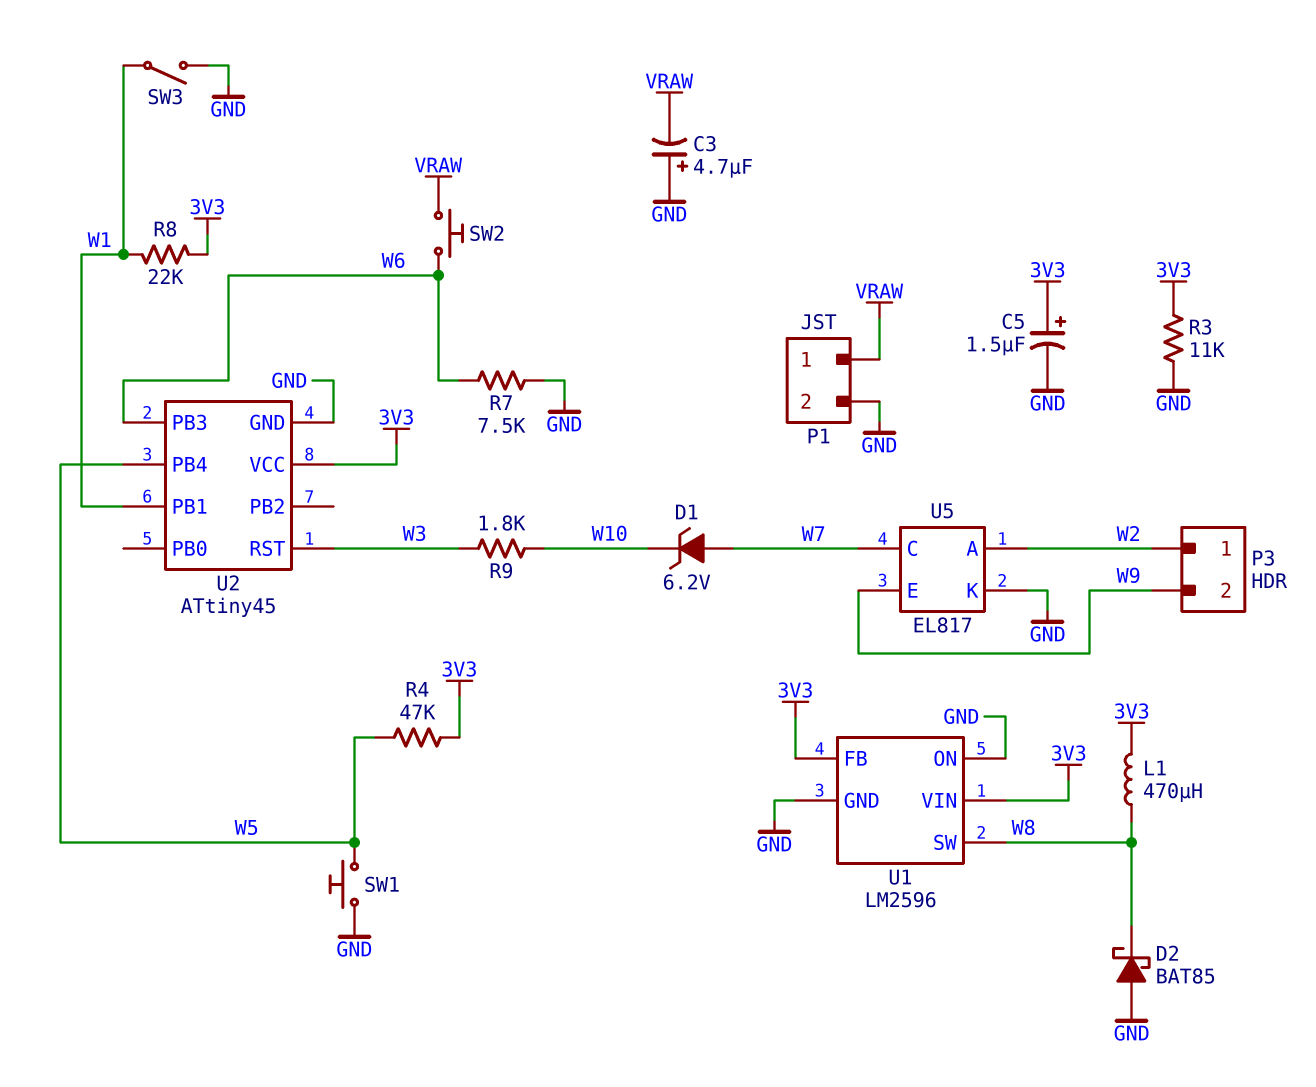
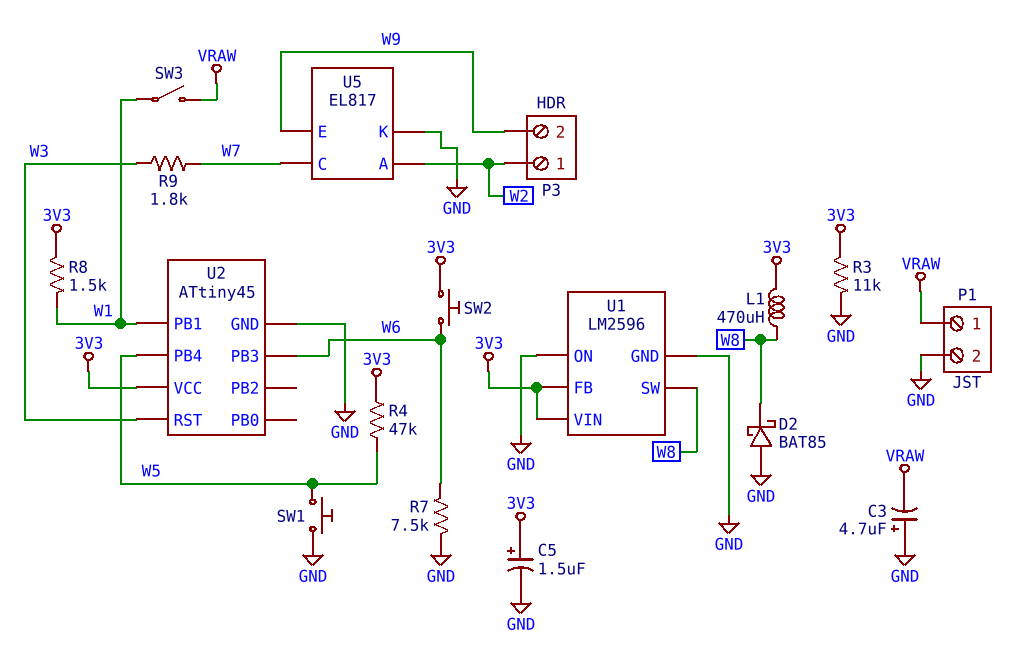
D1: zener 6.2V (A W7, K W10) -> none
R8: 22k (3V3, W1) -> 1.5k (3V3, W1)
R9: 1.8k (W3, W10) -> 1.8k (W3, W7)
SW2: button (VRAW, W6) -> button (3V3, W6)
SW3: switch (GND, W1) -> switch (VRAW, W1)

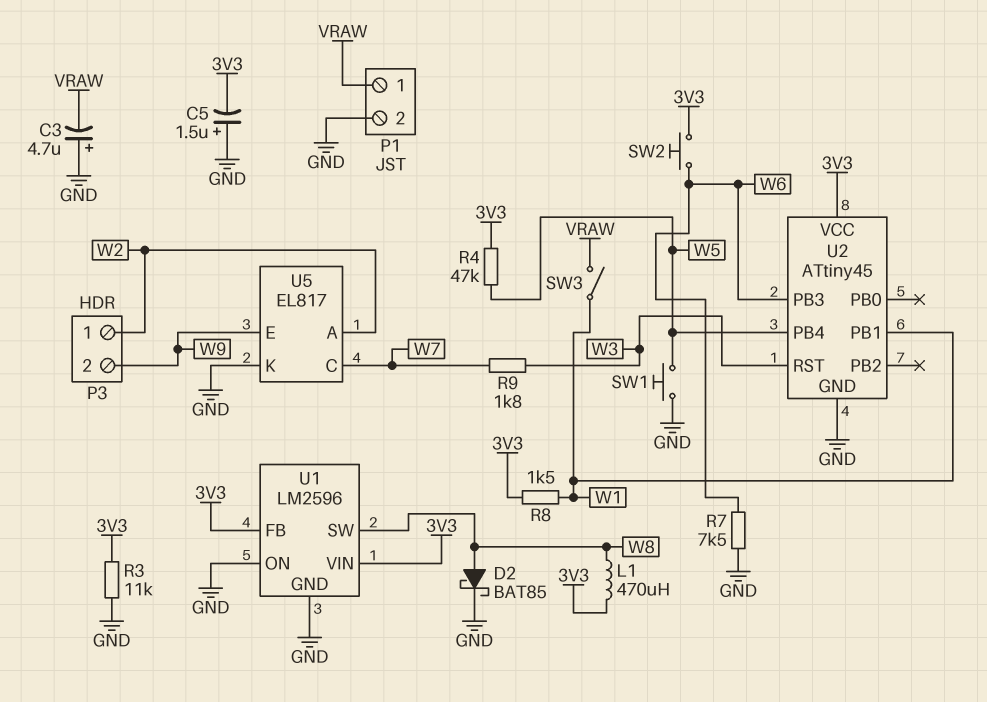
C5: 1.5uF (plus 3V3, minus GND) -> 1.5uF (plus GND, minus 3V3)
D2: schottky BAT85 (A GND, K W8) -> schottky BAT85 (A W8, K GND)

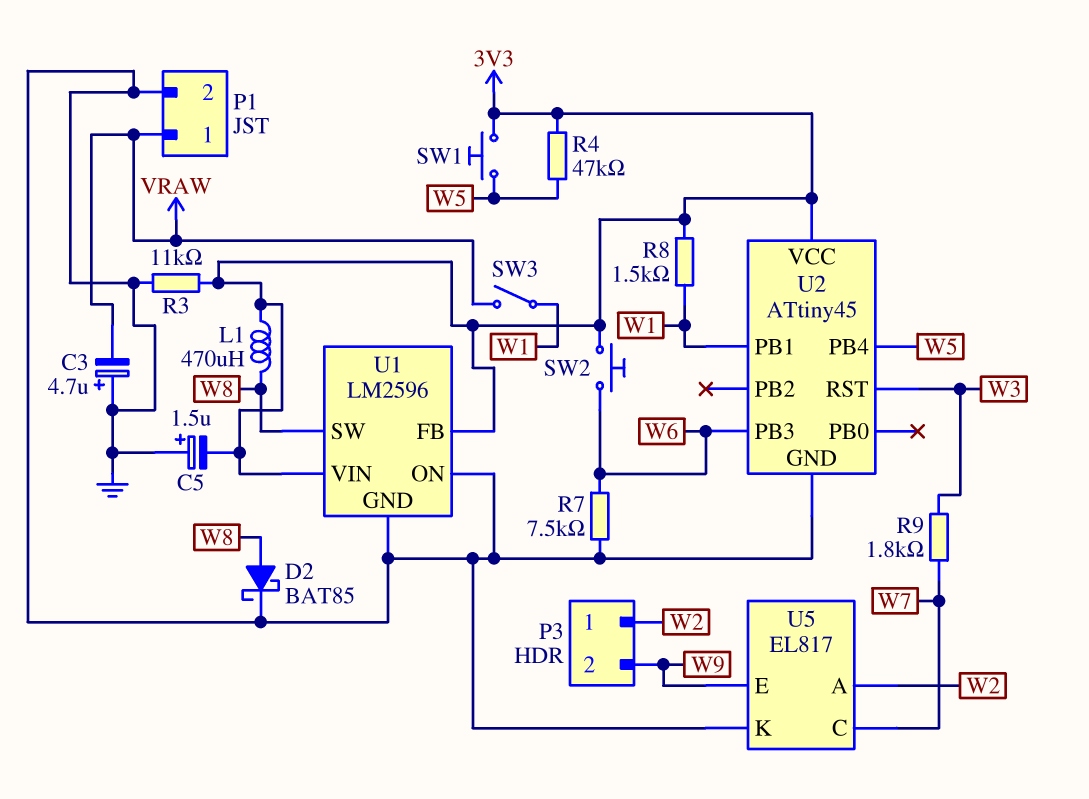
SW1: button (GND, W5) -> button (3V3, W5)

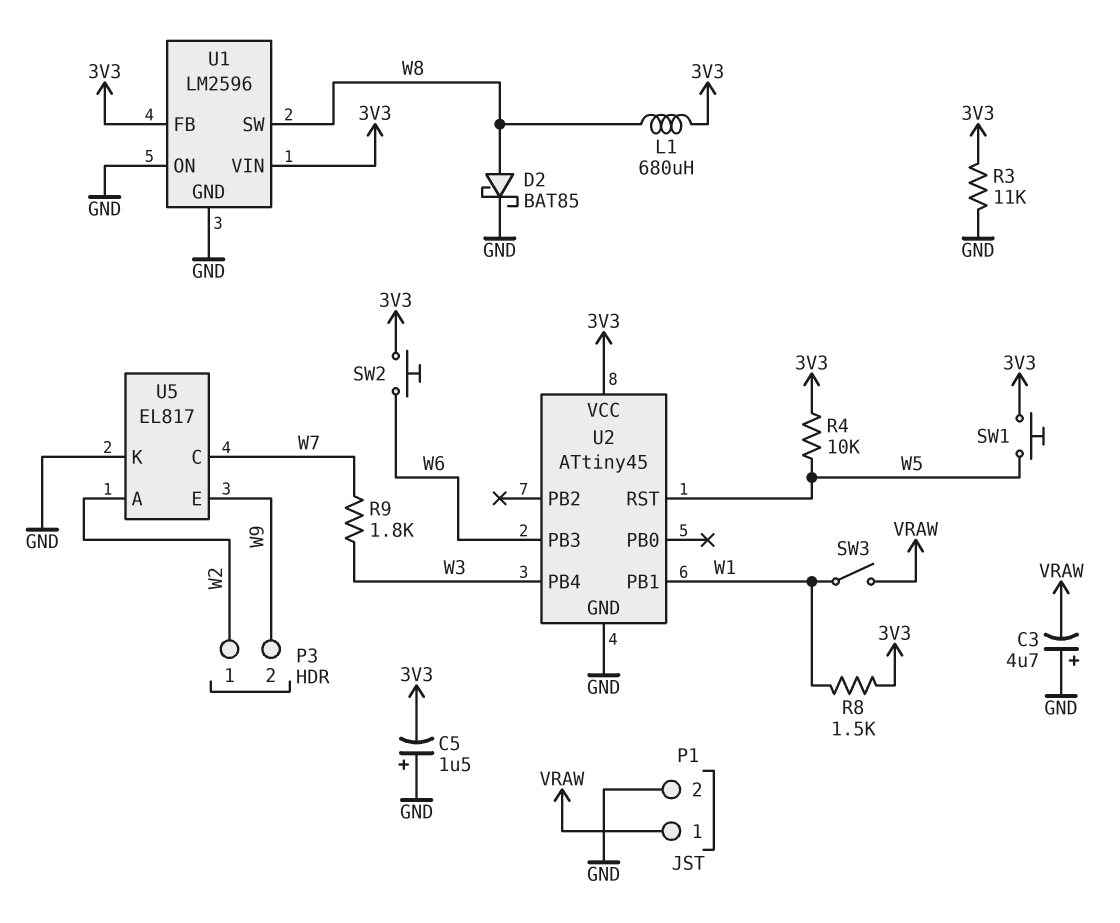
L1: 470uH (3V3, W8) -> 680uH (3V3, W8)
R4: 47k (3V3, W5) -> 10k (3V3, W5)
R7: 7.5k (GND, W6) -> none
U2 pin PB4: W5 -> W3
U2 pin RST: W3 -> W5

